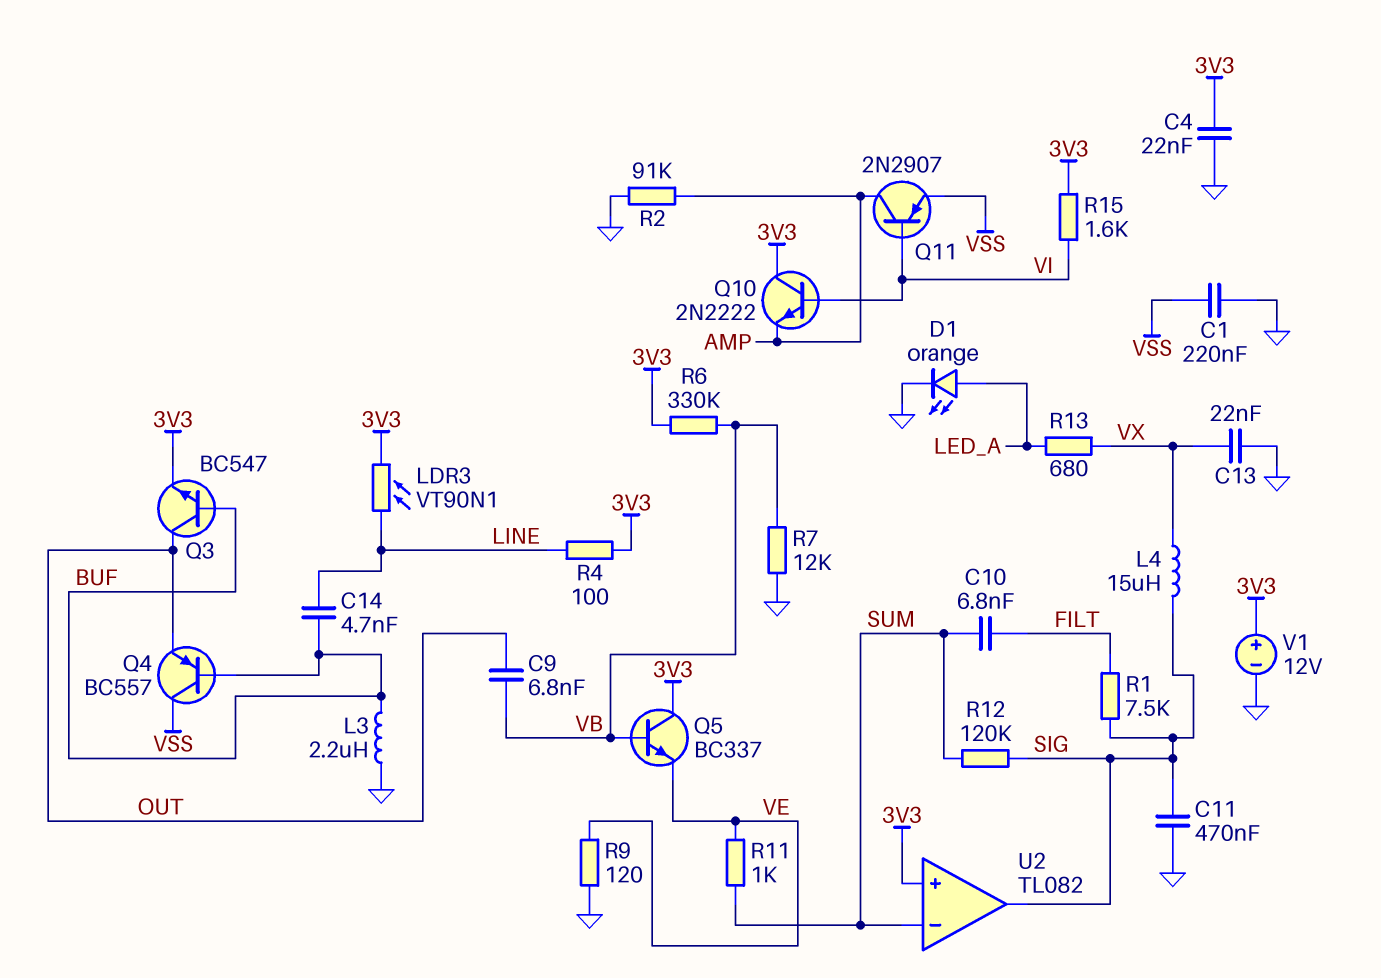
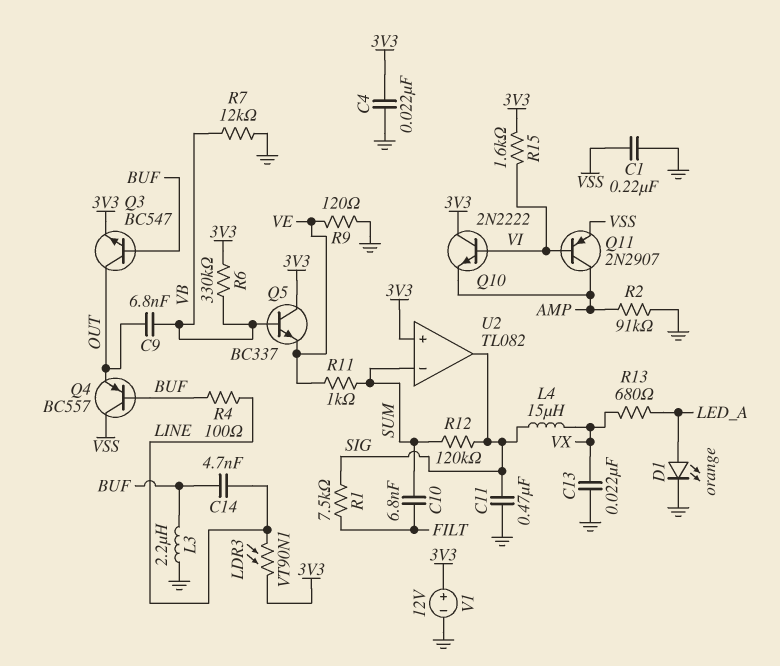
R4: 100 (3V3, LINE) -> 100 (BUF, LINE)

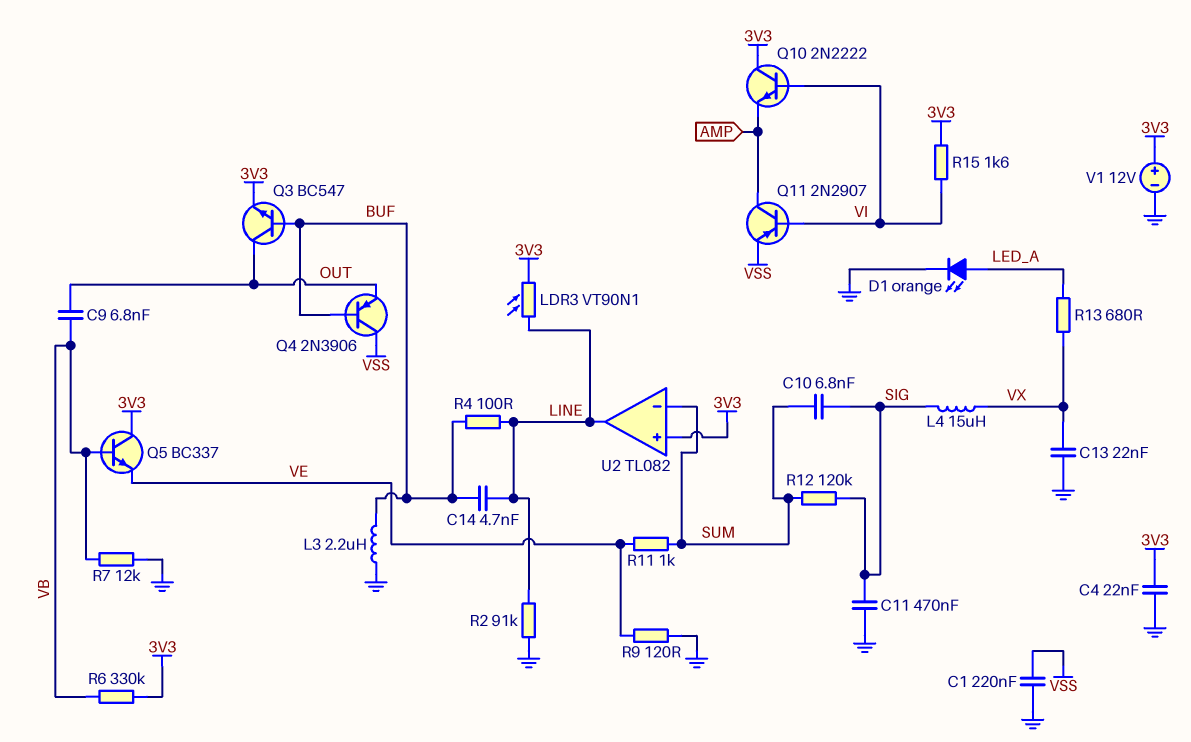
C10: 6.8nF (FILT, SUM) -> 6.8nF (SIG, SUM)
Q4: PNP BC557 (B BUF, C VSS, E OUT) -> PNP 2N3906 (B BUF, C VSS, E OUT)
R1: 7.5k (FILT, SIG) -> none
R2: 91k (AMP, GND) -> 91k (GND, LINE)
U2 pin out: SIG -> LINE

